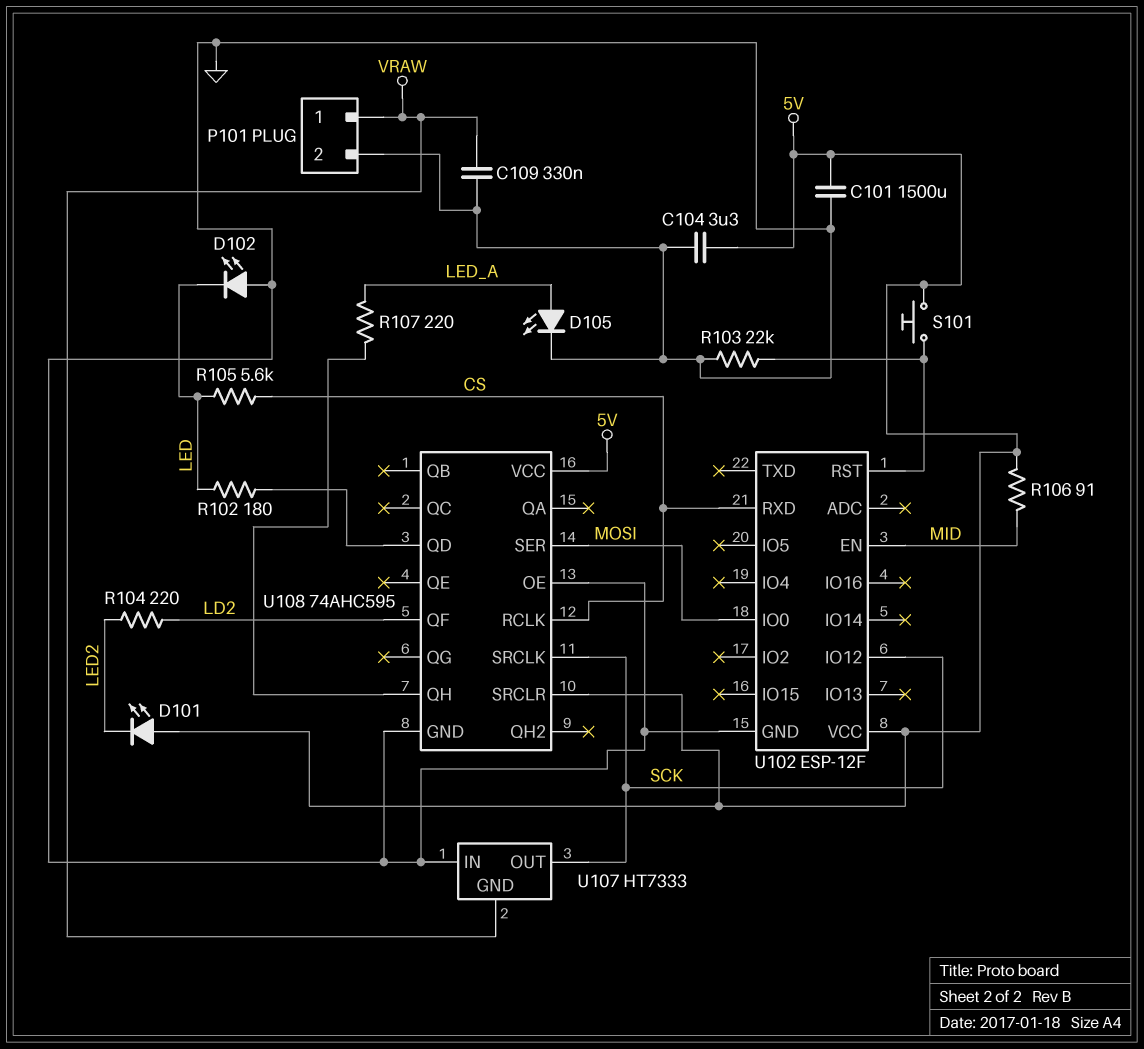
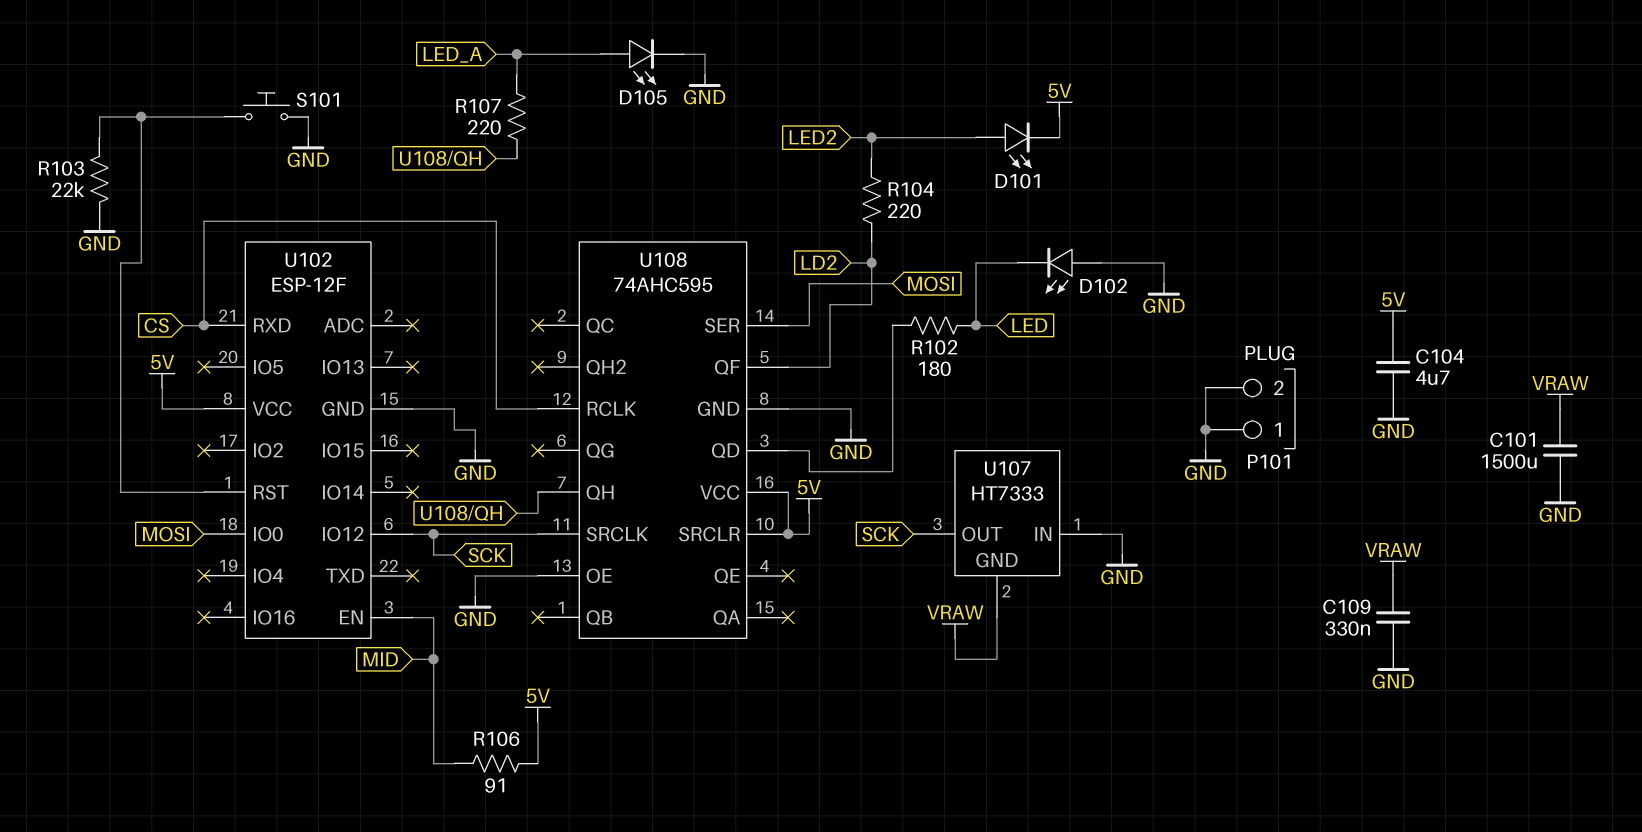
C101: 1500uF (5V, GND) -> 1500uF (GND, VRAW)
C104: 3.3uF (5V, GND) -> 4.7uF (5V, GND)
D101: LED (A 5V, K LED2) -> LED (A LED2, K 5V)
P101 pin 1: VRAW -> GND
R105: 5.6k (CS, LED) -> none
S101: button (5V, U102/RST) -> button (GND, U102/RST)

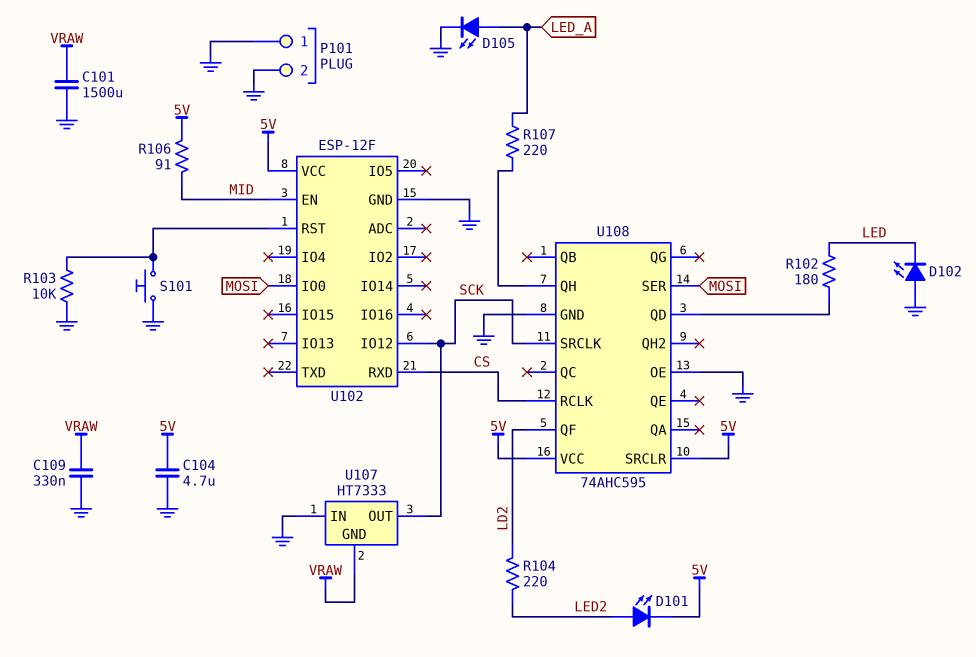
R103: 22k (GND, U102/RST) -> 10k (GND, U102/RST)

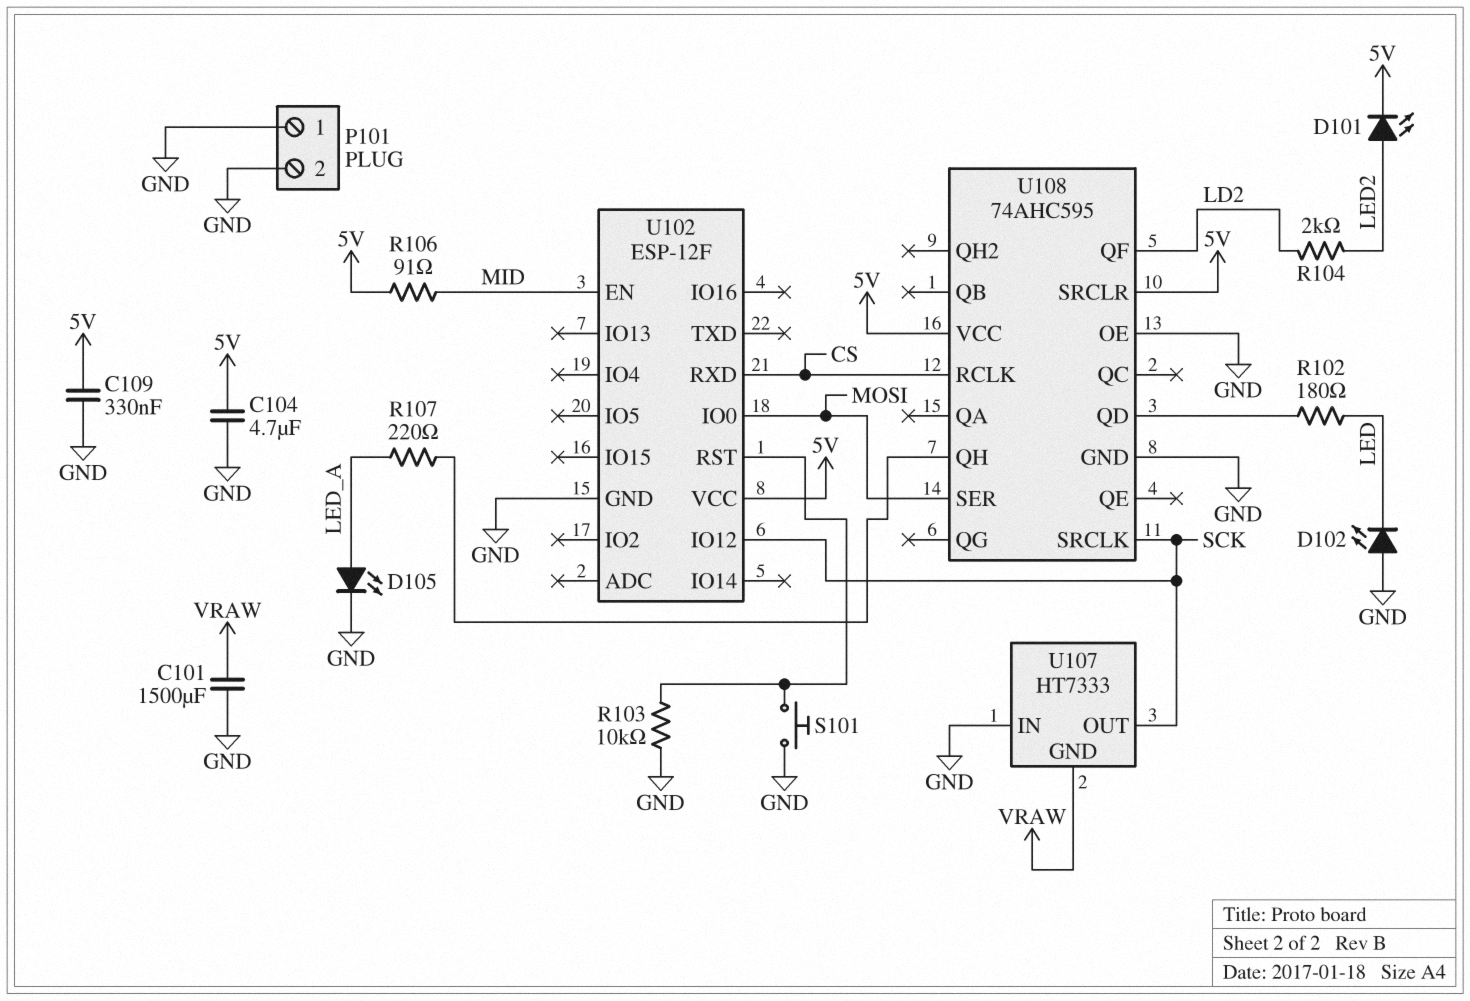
C109: 330nF (GND, VRAW) -> 330nF (5V, GND)
R104: 220 (LD2, LED2) -> 2k (LD2, LED2)

